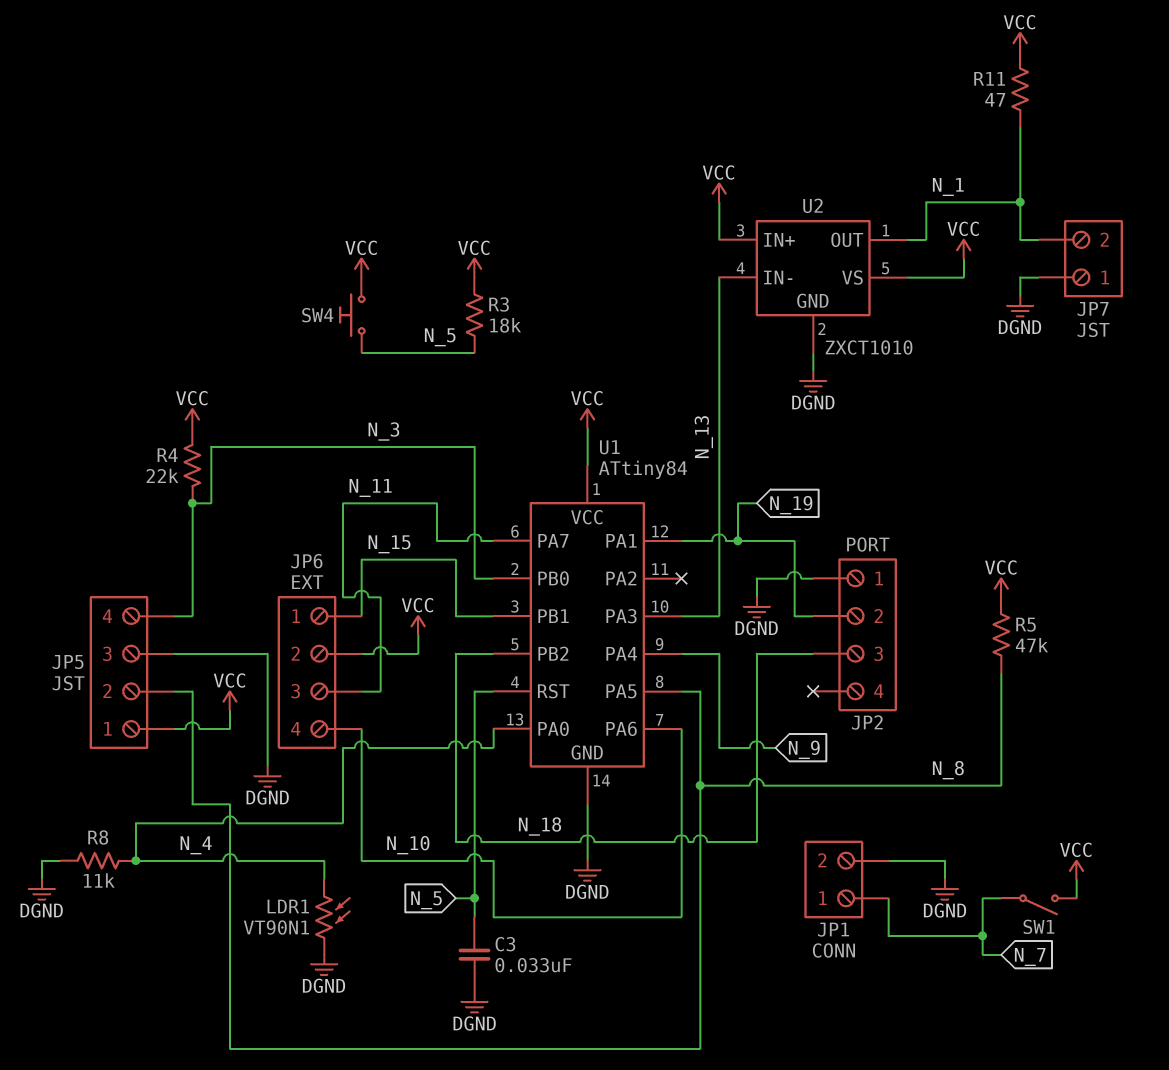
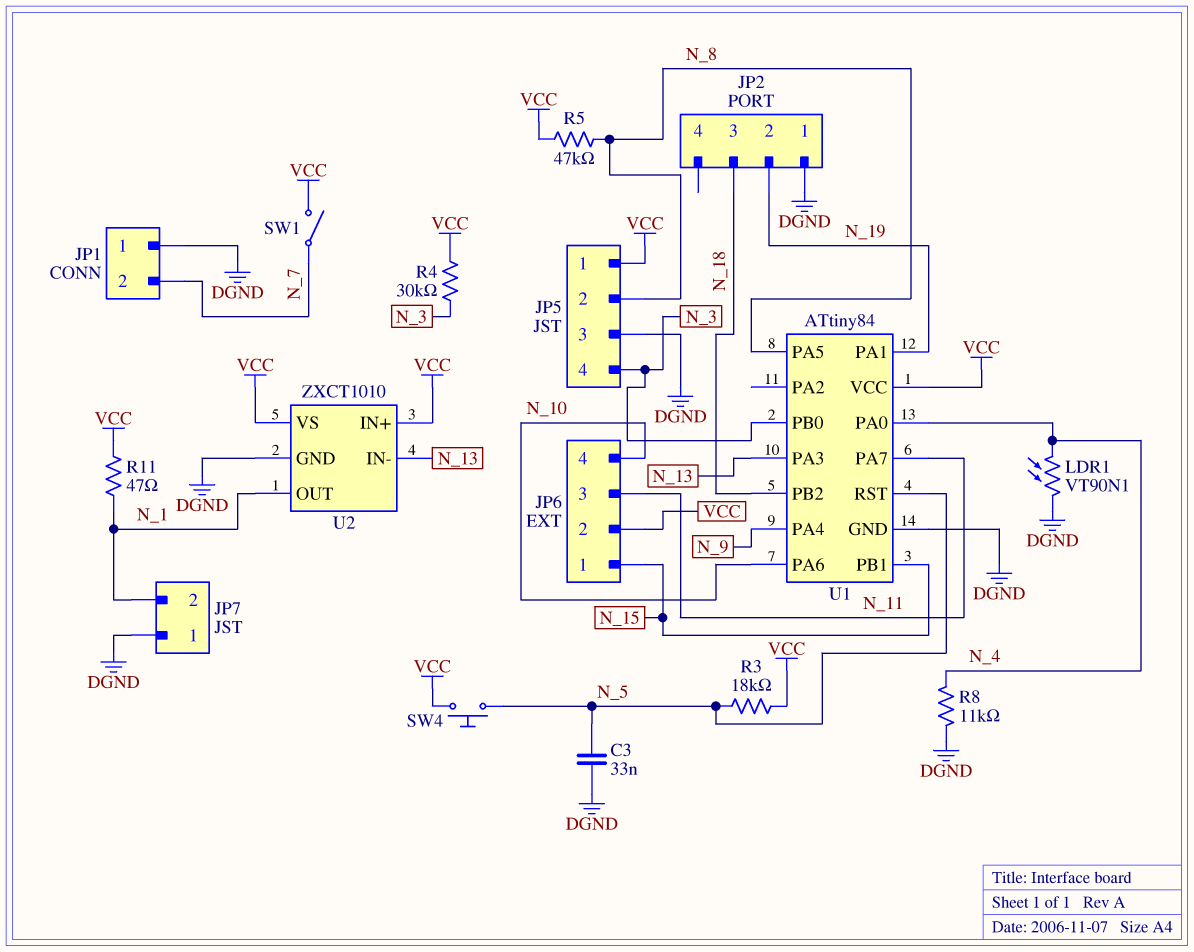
JP1 pin 1: N_7 -> DGND
JP1 pin 2: DGND -> N_7
R4: 22k (N_3, VCC) -> 30k (N_3, VCC)

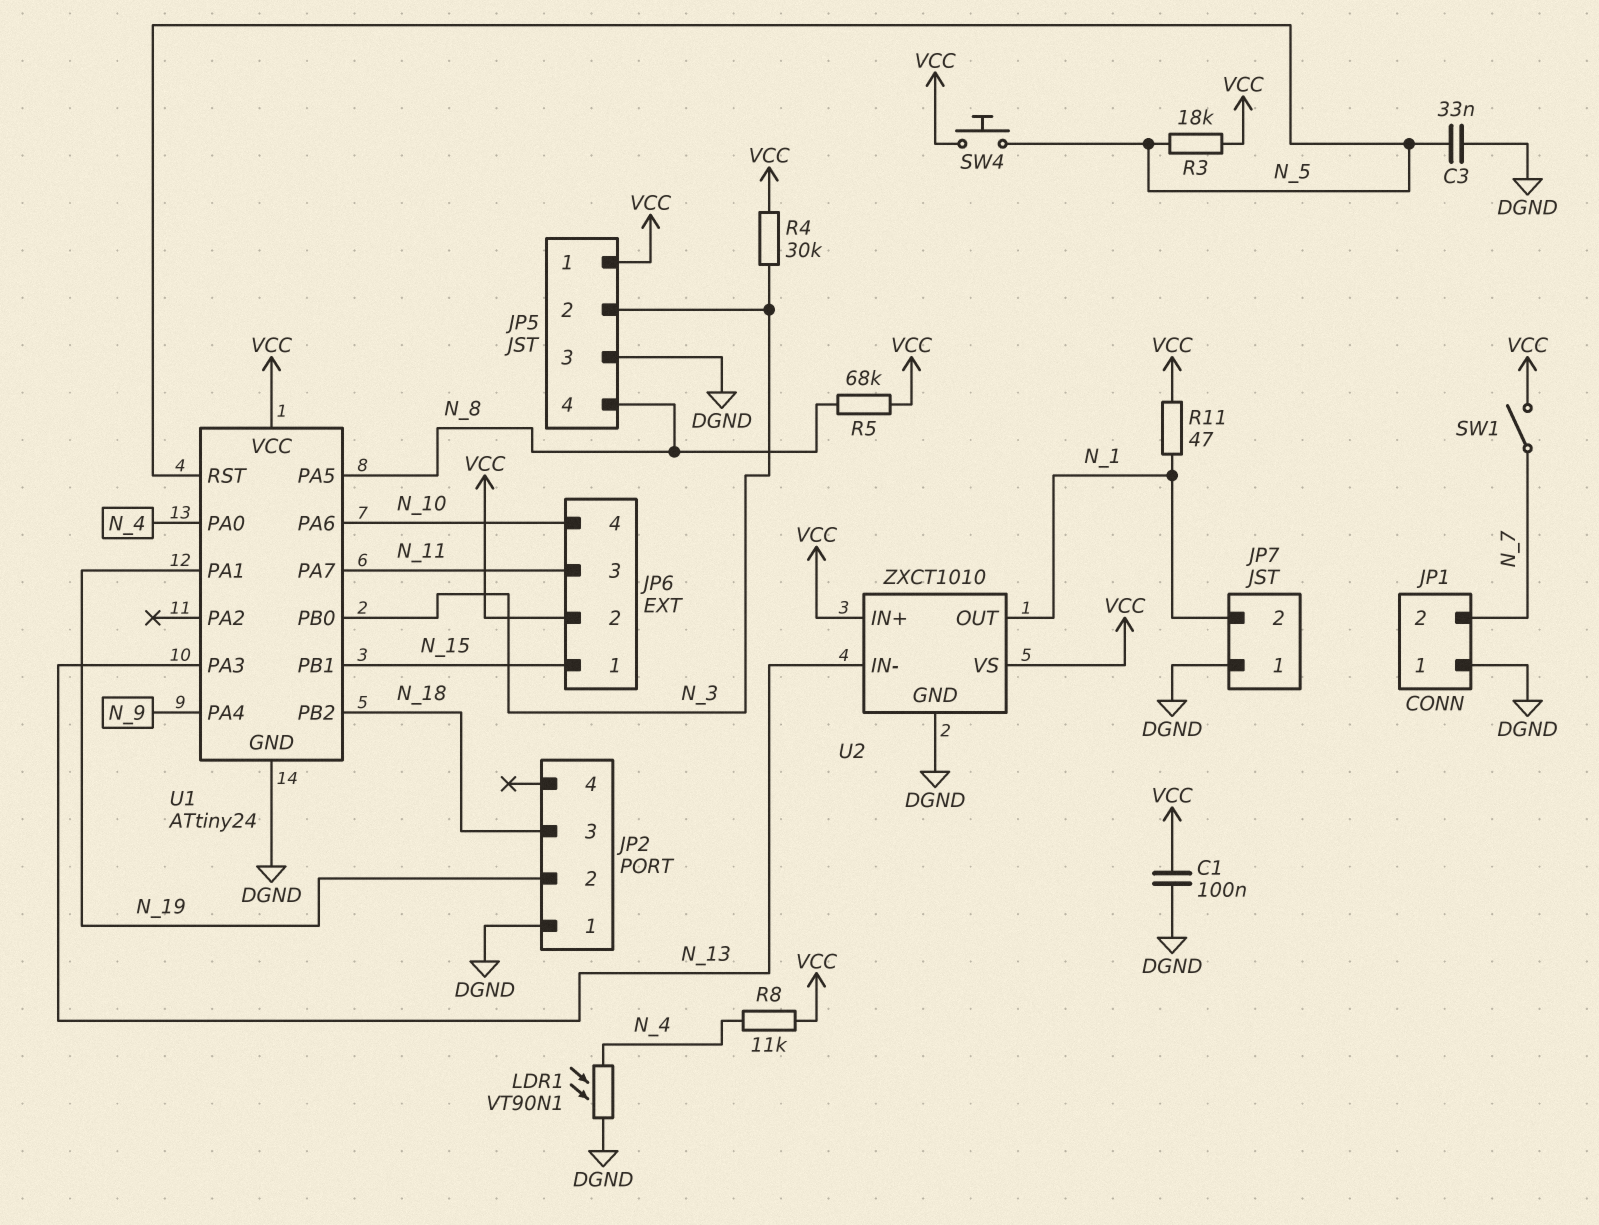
C1: none -> 100nF (DGND, VCC)
JP5 pin 2: N_8 -> N_3
JP5 pin 4: N_3 -> N_8
R5: 47k (N_8, VCC) -> 68k (N_8, VCC)
R8: 11k (DGND, N_4) -> 11k (N_4, VCC)
U1: ATtiny84 -> ATtiny24

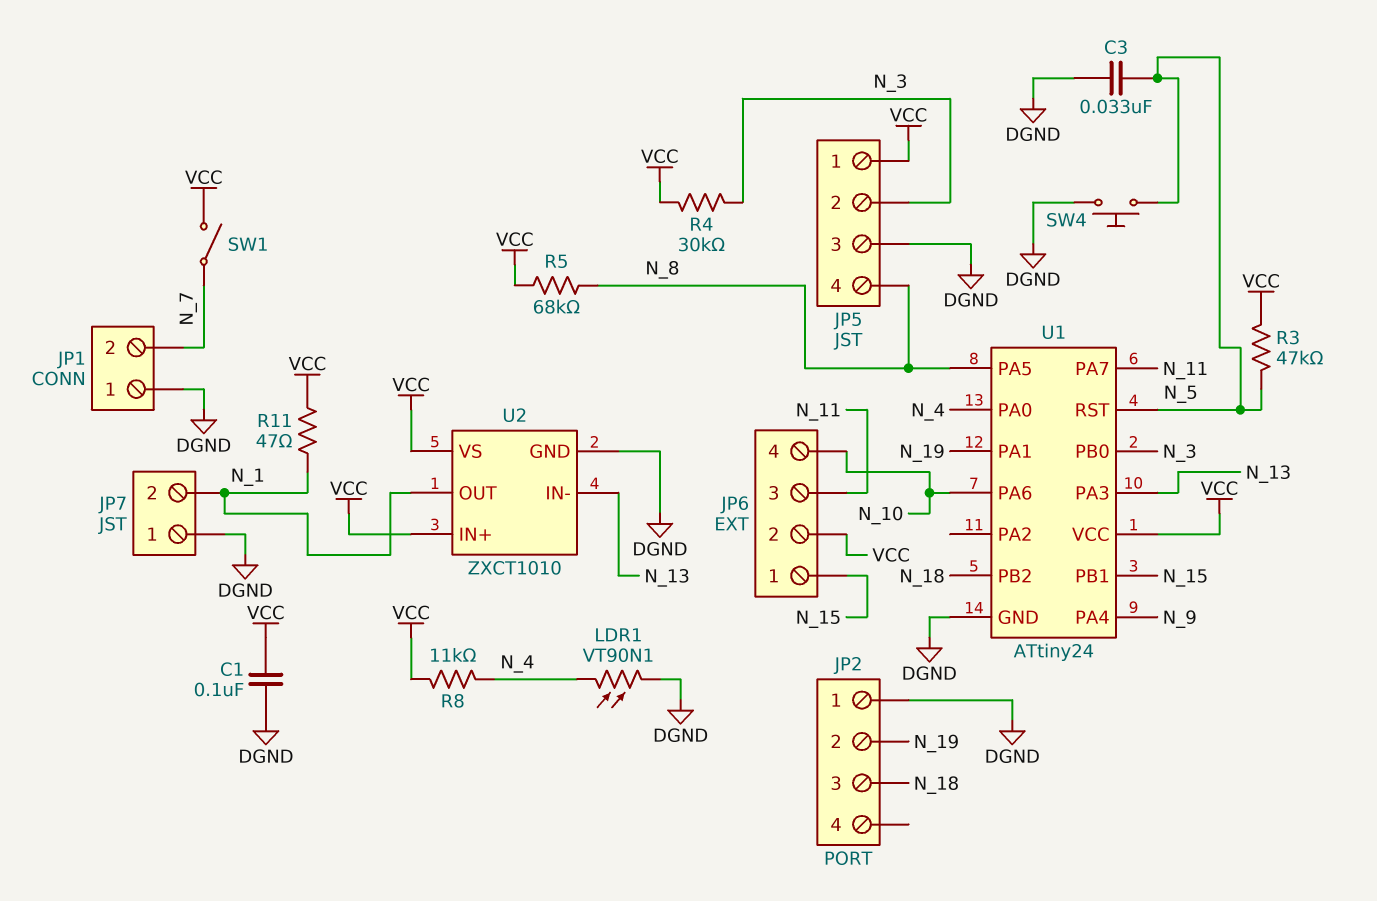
R3: 18k (N_5, VCC) -> 47k (N_5, VCC)
SW4: button (N_5, VCC) -> button (DGND, N_5)

